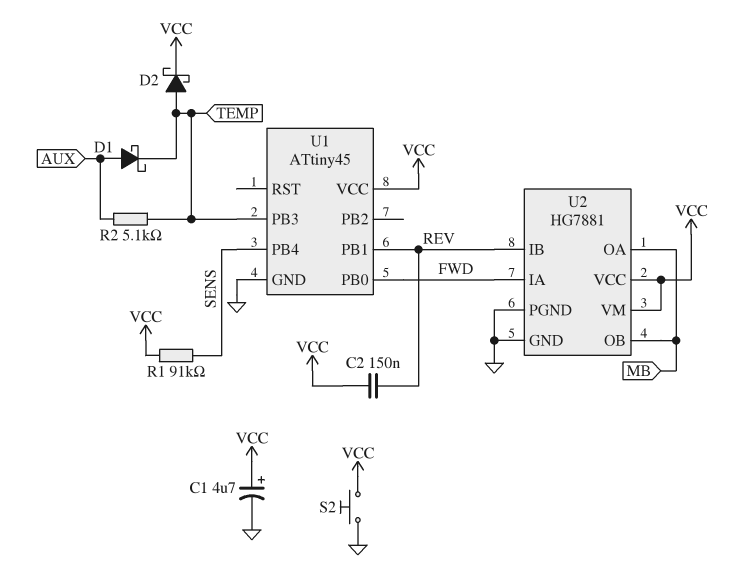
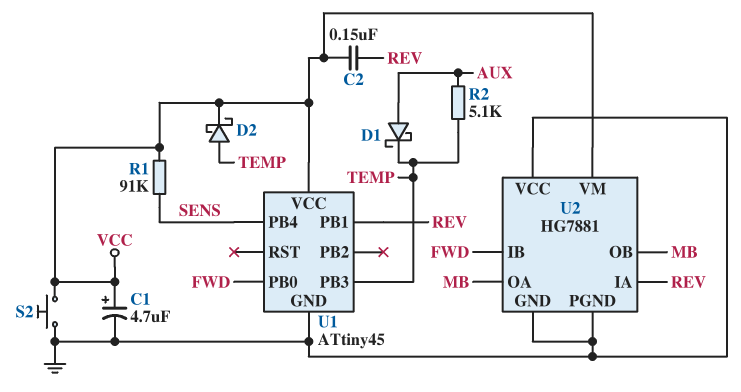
U2 pin IA: FWD -> REV
U2 pin IB: REV -> FWD
U2 pin VCC: VCC -> GND

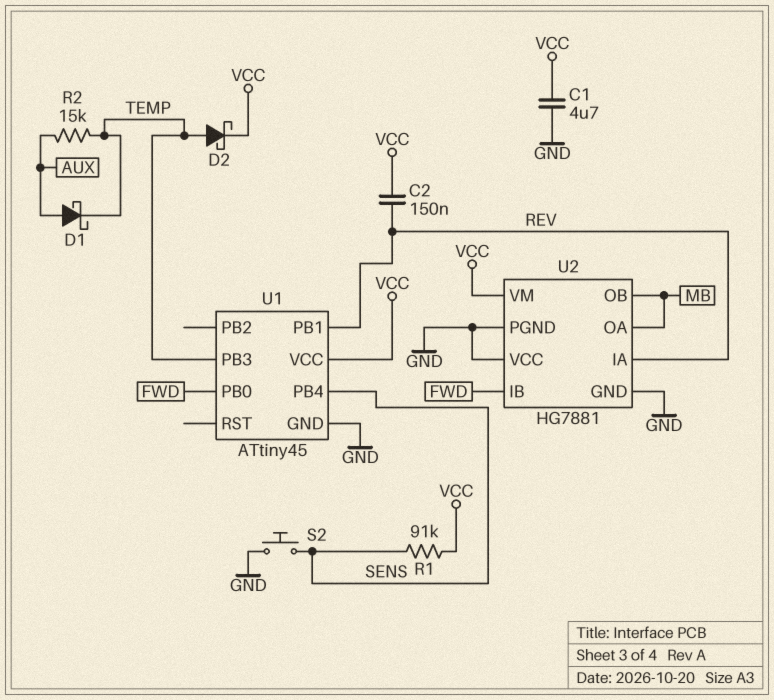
C1: 4.7uF (plus VCC, minus GND) -> 4.7uF (GND, VCC)
R2: 5.1k (AUX, TEMP) -> 15k (AUX, TEMP)
S2: button (GND, VCC) -> button (GND, SENS)

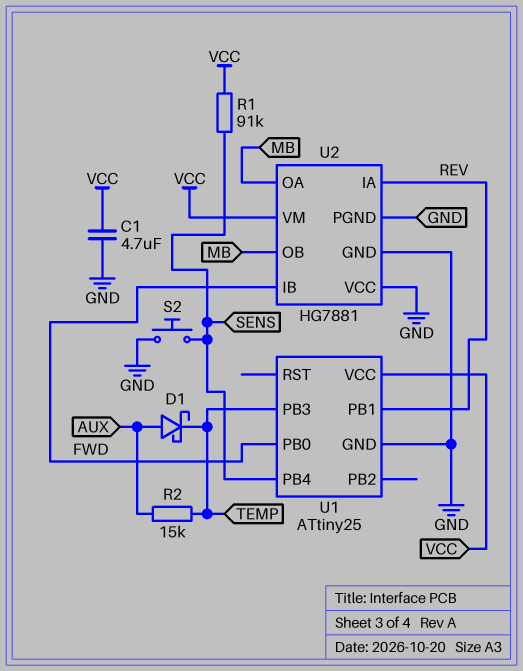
C2: 150nF (REV, VCC) -> none
D2: schottky (A TEMP, K VCC) -> none
U1: ATtiny45 -> ATtiny25

